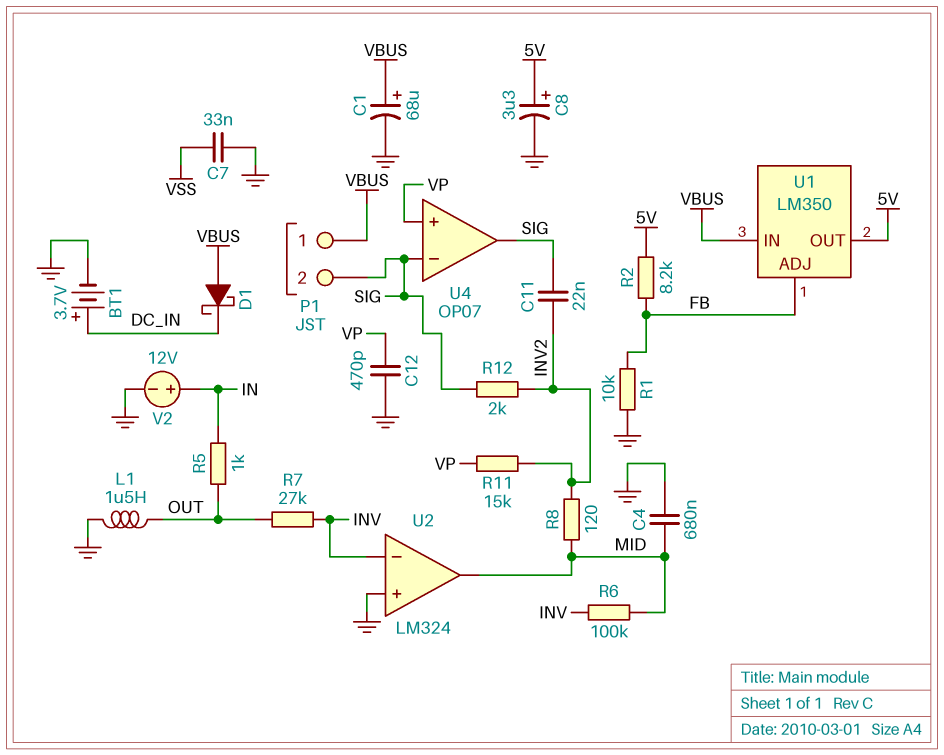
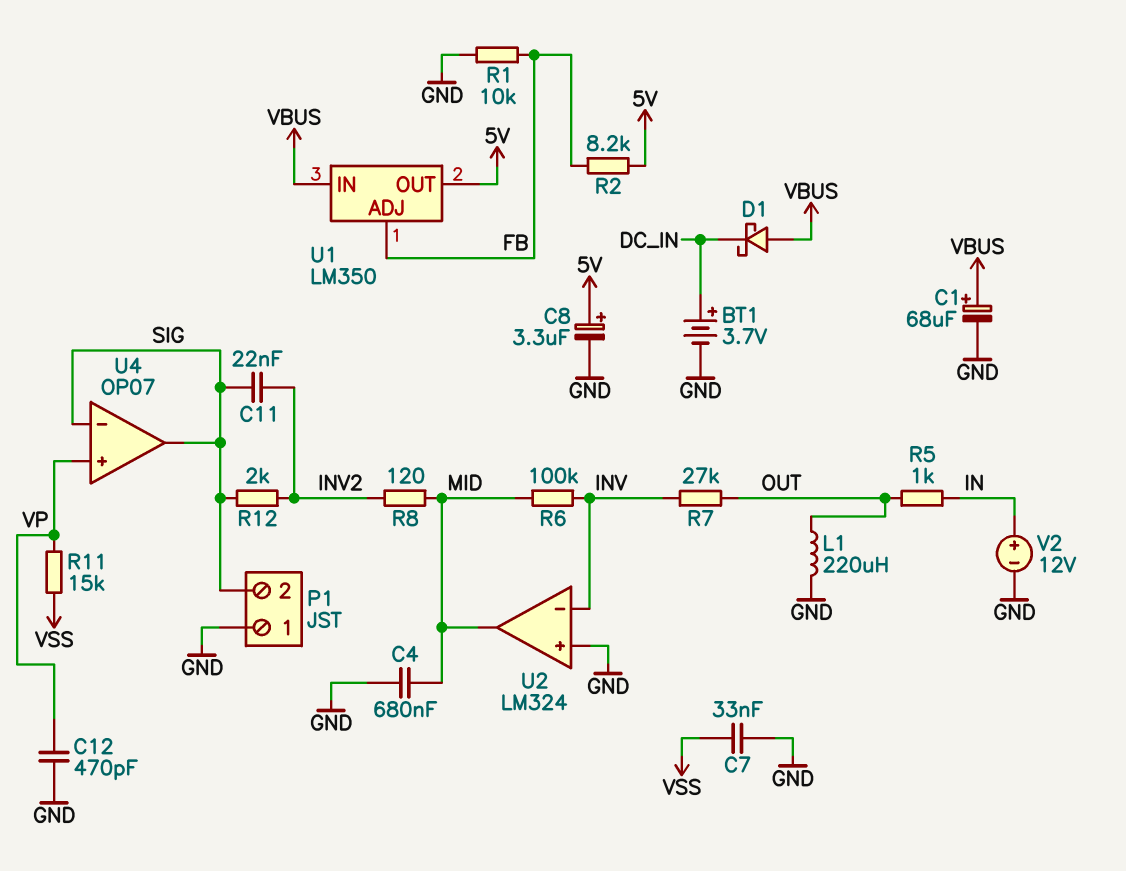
L1: 1.5uH (GND, OUT) -> 220uH (GND, OUT)
P1 pin 1: VBUS -> GND
R11: 15k (INV2, VP) -> 15k (VP, VSS)

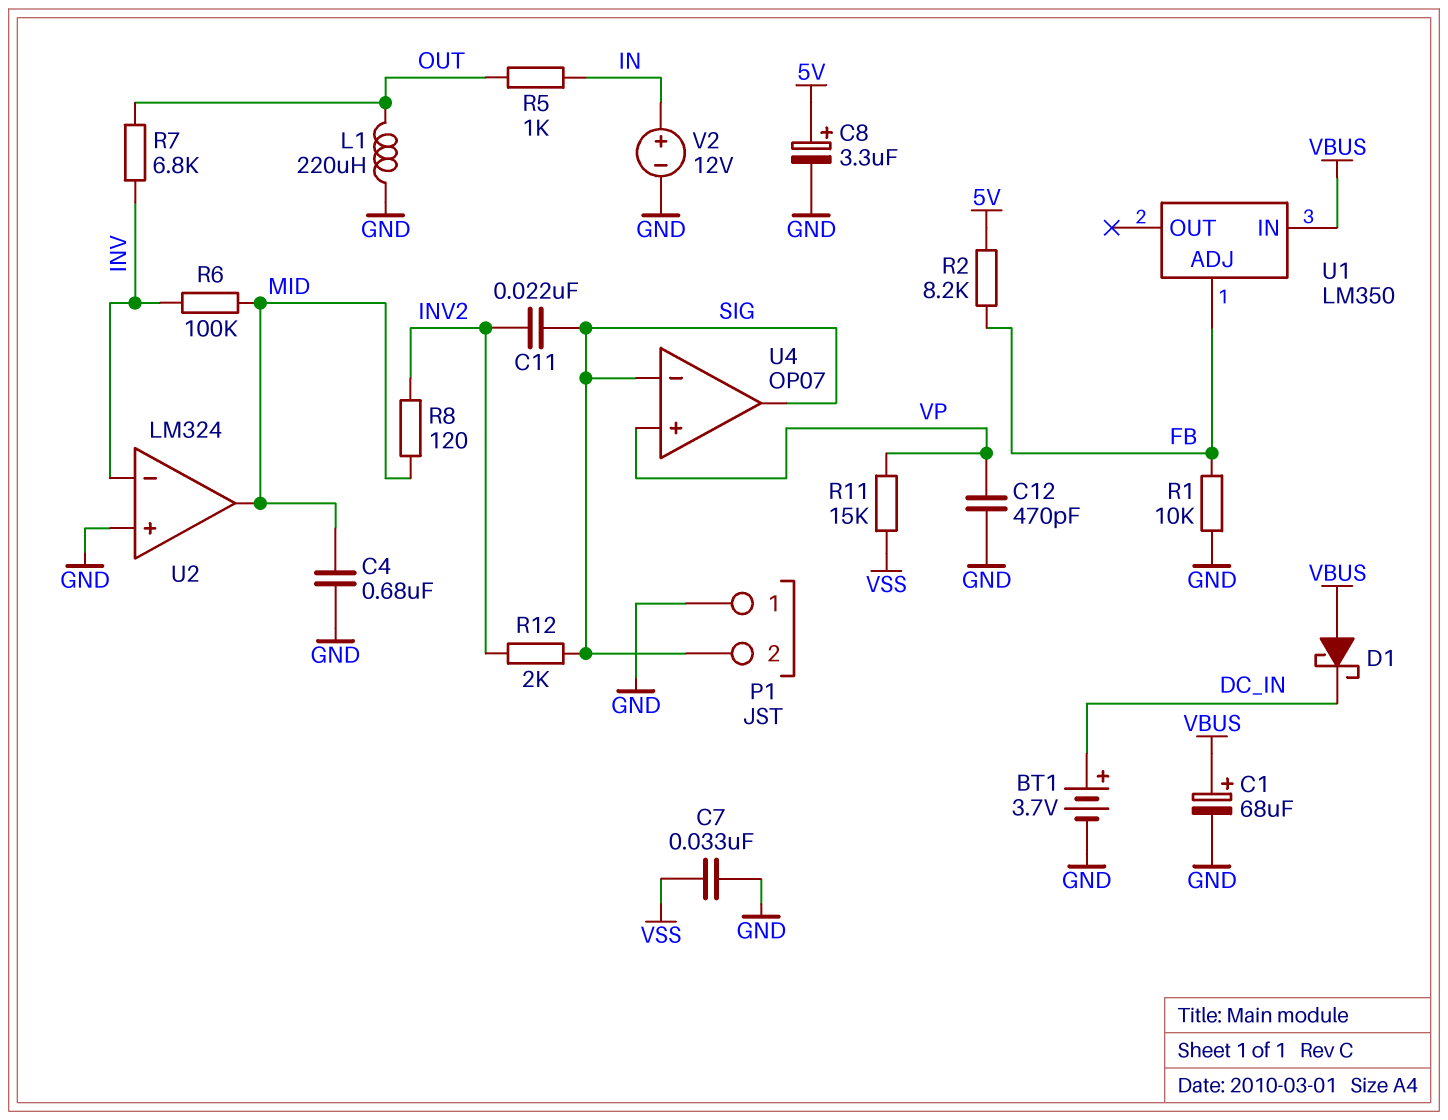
R7: 27k (INV, OUT) -> 6.8k (INV, OUT)
U1 pin OUT: 5V -> none

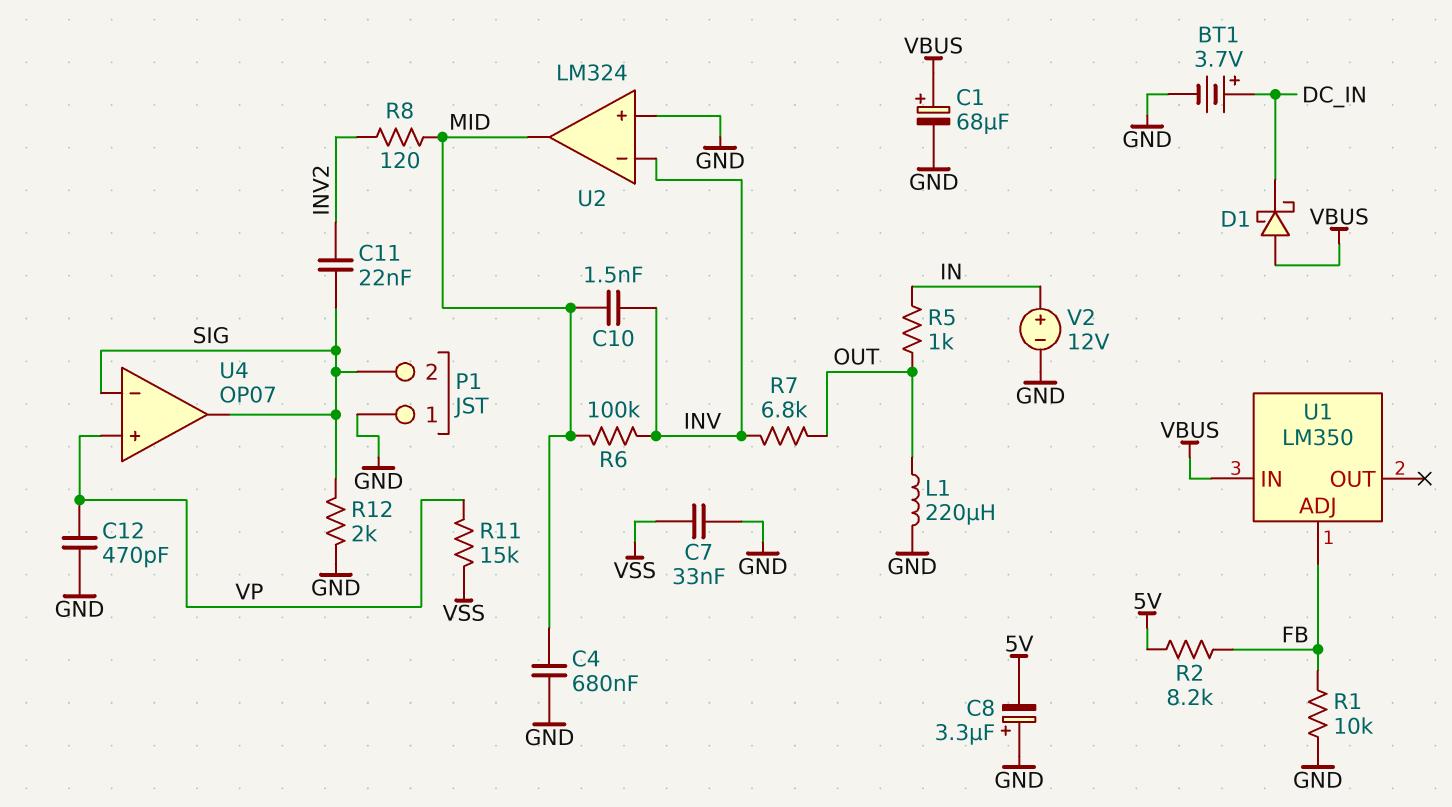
C8: 3.3uF (plus 5V, minus GND) -> 3.3uF (plus GND, minus 5V)
C10: none -> 1.5nF (INV, MID)
R12: 2k (INV2, SIG) -> 2k (GND, SIG)

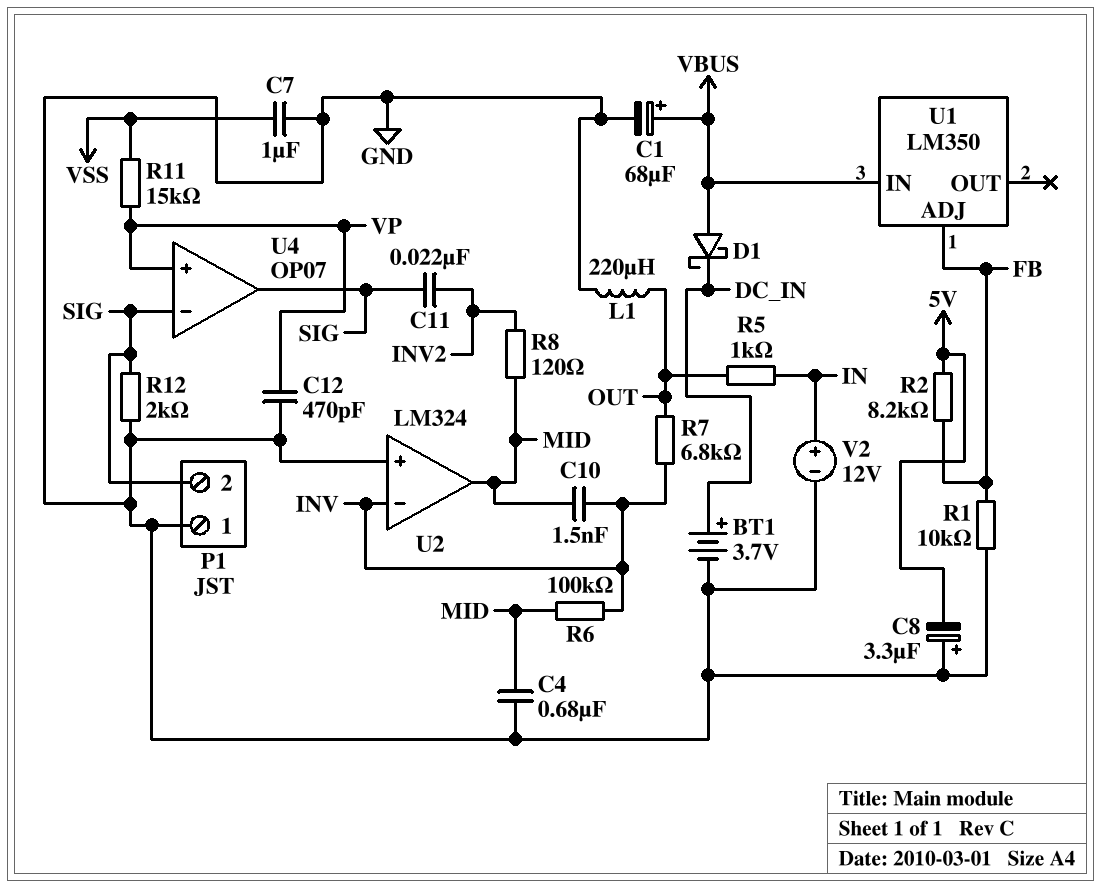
C7: 33nF (GND, VSS) -> 1uF (GND, VSS)

